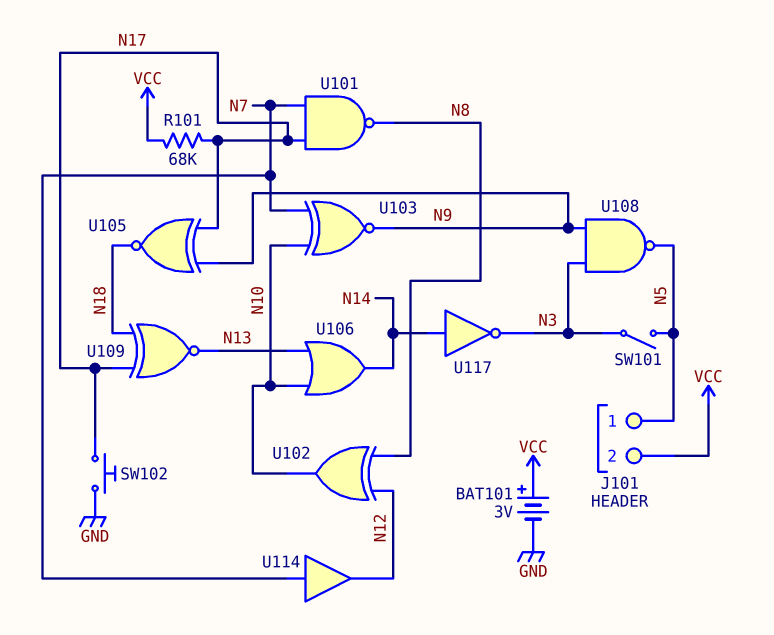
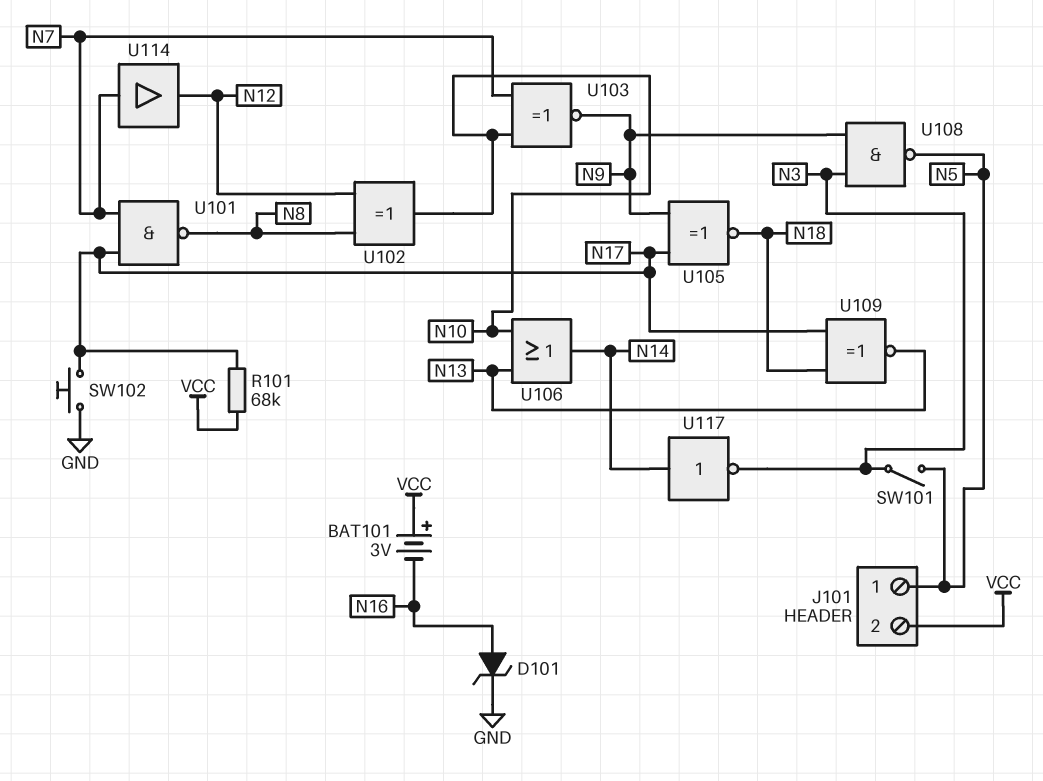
BAT101: 3V (plus VCC, minus GND) -> 3V (plus VCC, minus N16)
D101: none -> zener (A N16, K GND)

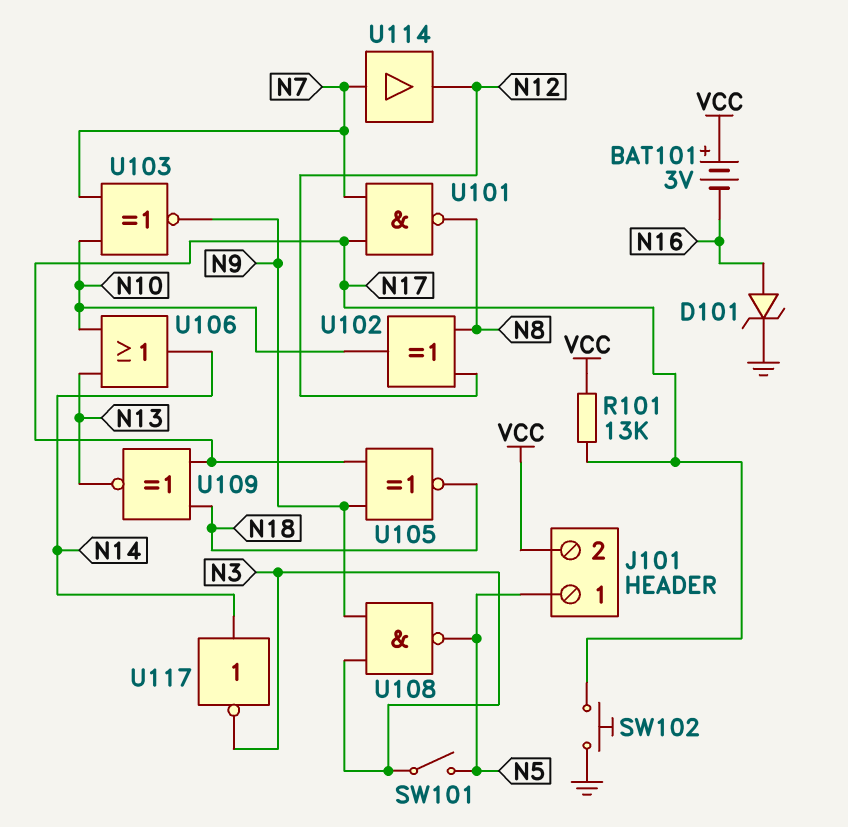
R101: 68k (N17, VCC) -> 13k (N17, VCC)

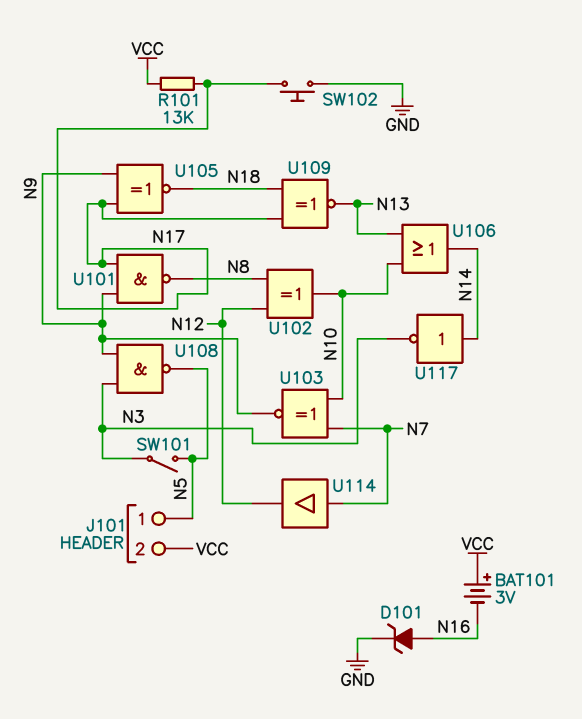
U101: NAND (in N7, in N17, out N8) -> NAND (in N9, in N17, out N8)

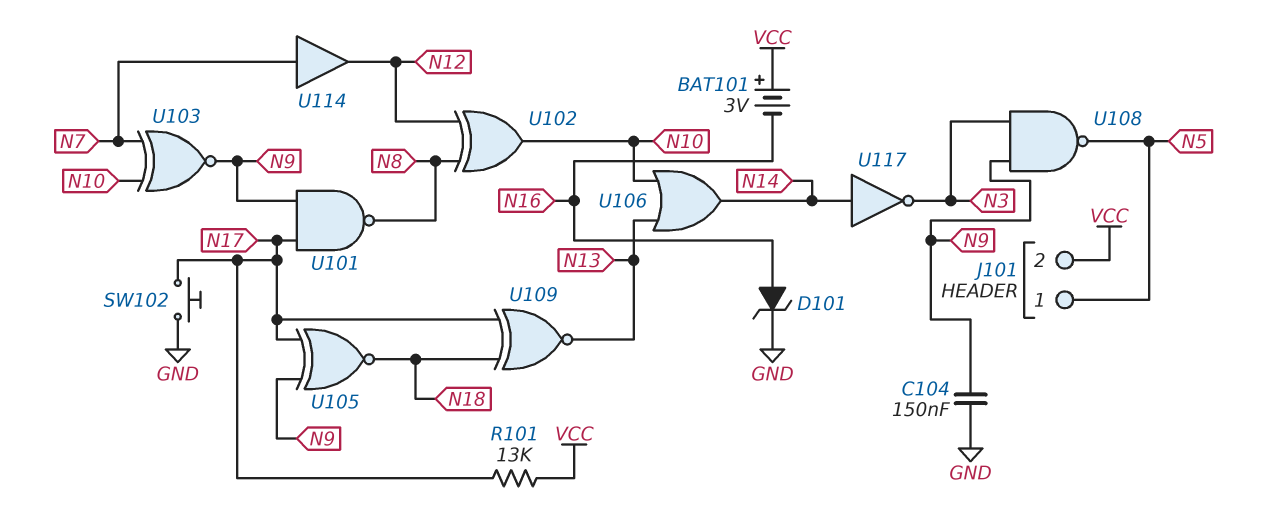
C104: none -> 150nF (GND, N9)
SW101: switch (N3, N5) -> none

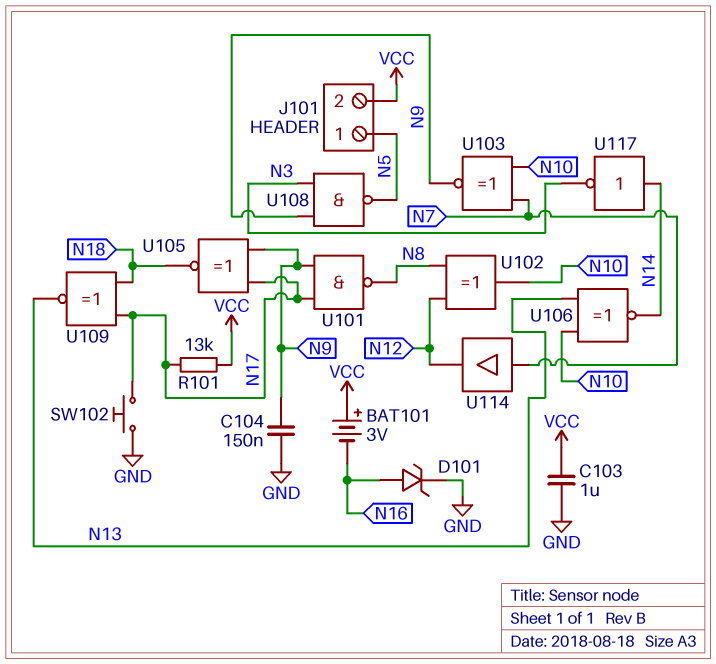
C103: none -> 1uF (GND, VCC)
U106: OR (in N10, in N13, out N14) -> XNOR (in N10, in N13, out N14)

